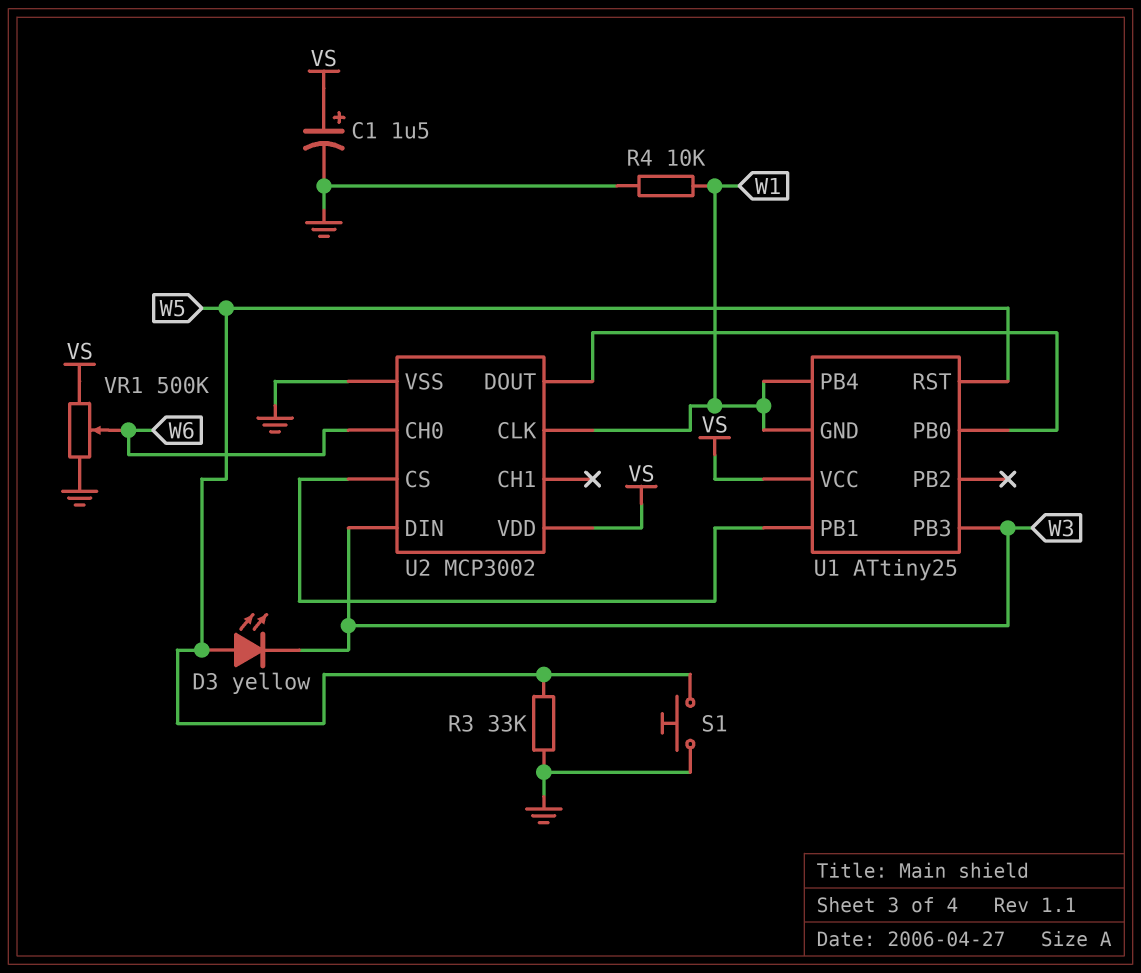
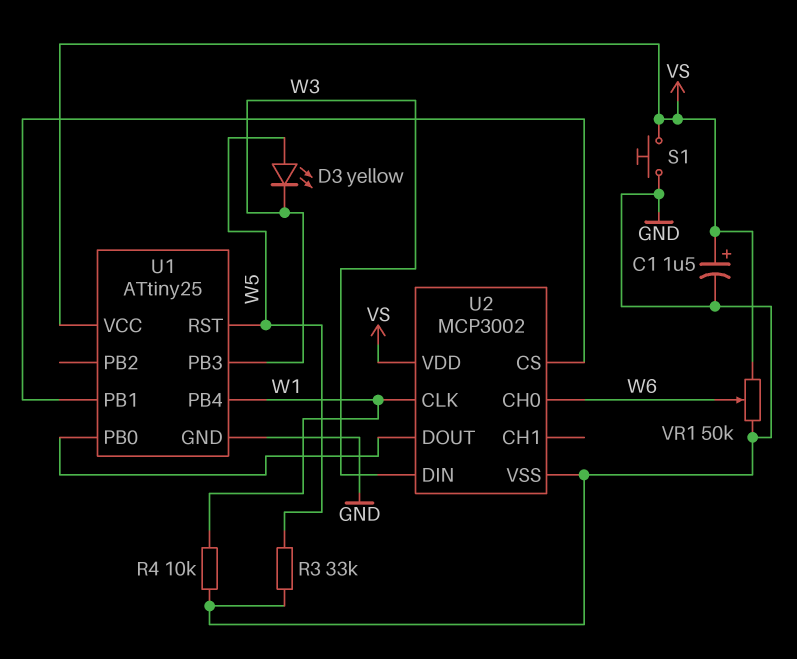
S1: button (GND, W5) -> button (GND, VS)
U1 pin GND: W1 -> GND
VR1: 500k (GND, VS, wiper W6) -> 50k (GND, VS, wiper W6)

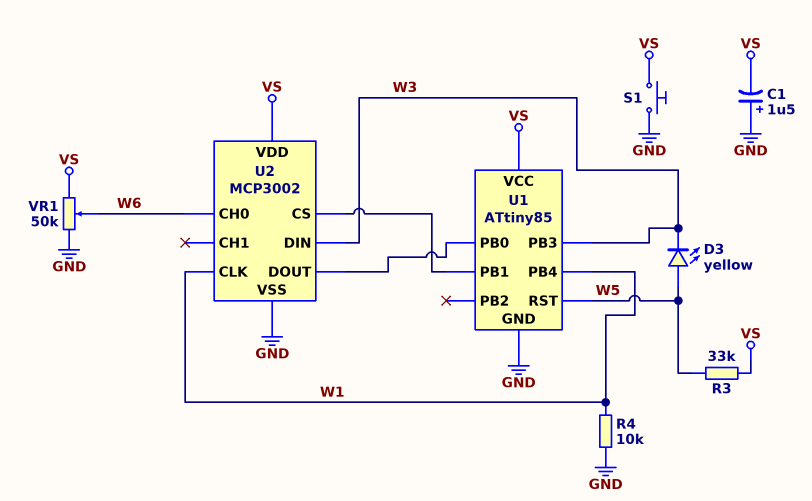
C1: 1.5uF (plus VS, minus GND) -> 1.5uF (plus GND, minus VS)
R3: 33k (GND, W5) -> 33k (VS, W5)
U1: ATtiny25 -> ATtiny85

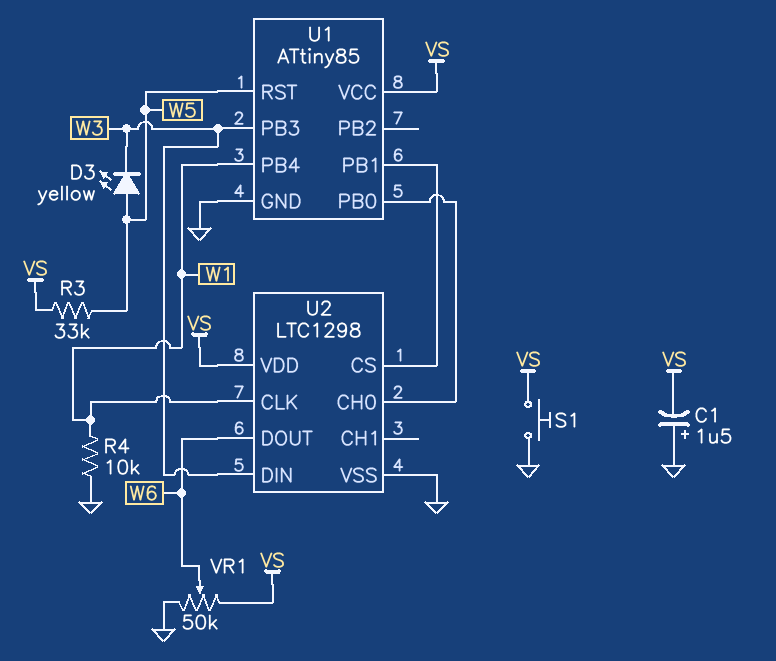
U2: MCP3002 -> LTC1298
U2 pin CH0: W6 -> U1/PB0
U2 pin DOUT: U1/PB0 -> W6

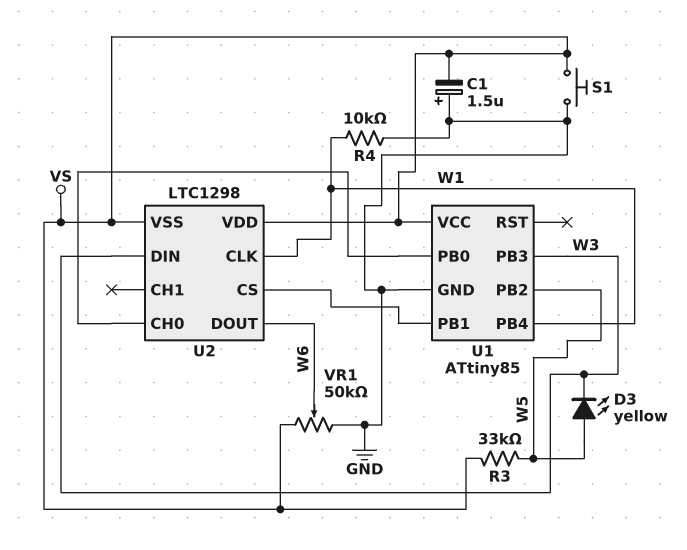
U1 pin PB2: none -> W5
U1 pin RST: W5 -> none
U2 pin VSS: GND -> VS

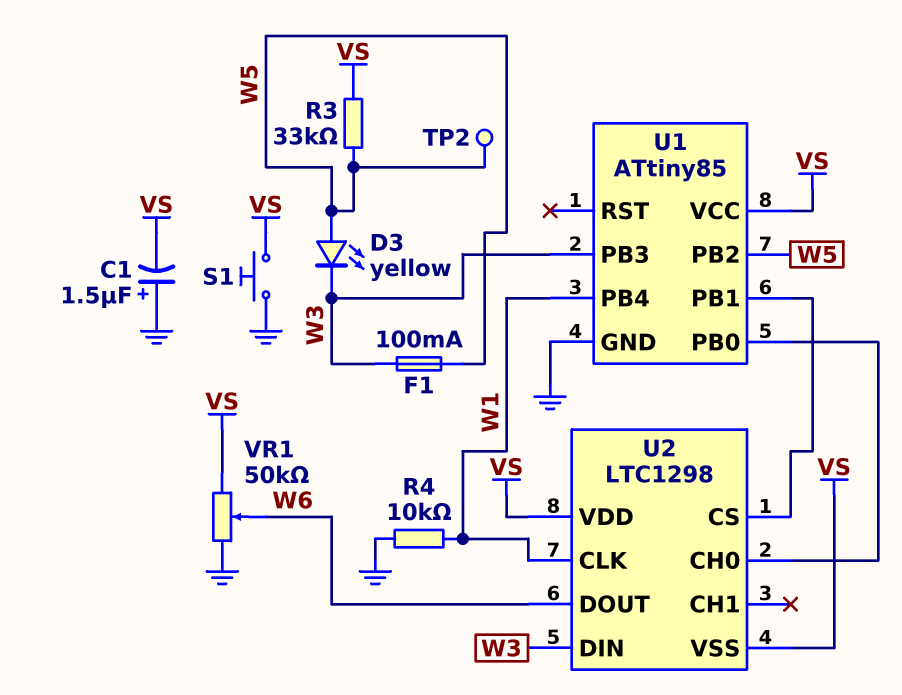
F1: none -> 100mA (W3, W5)
TP2: none -> test point (W5)

